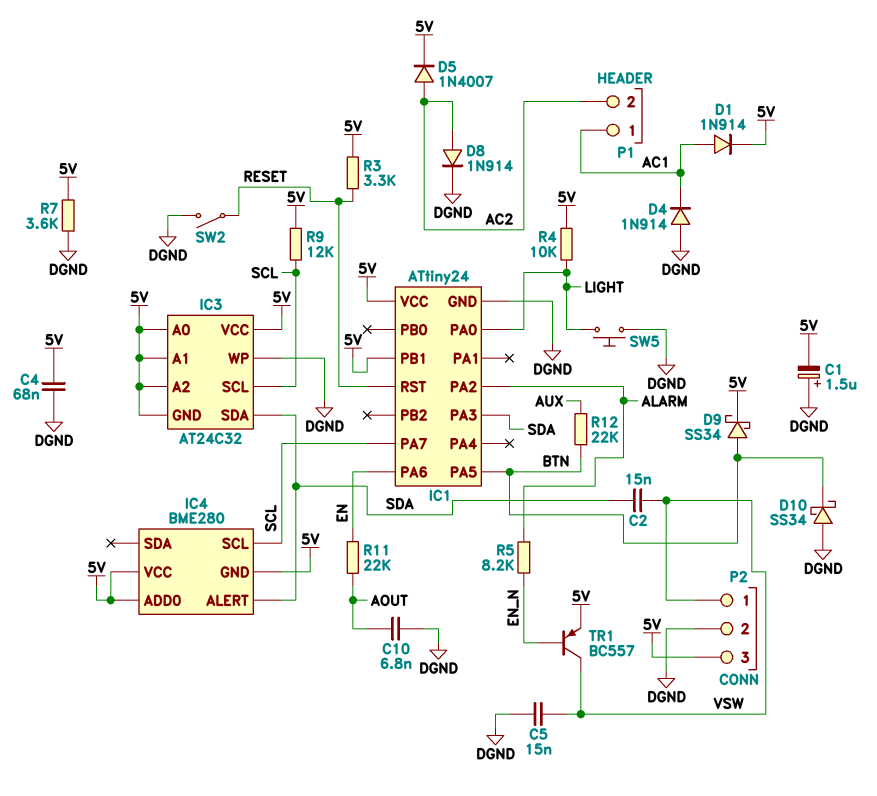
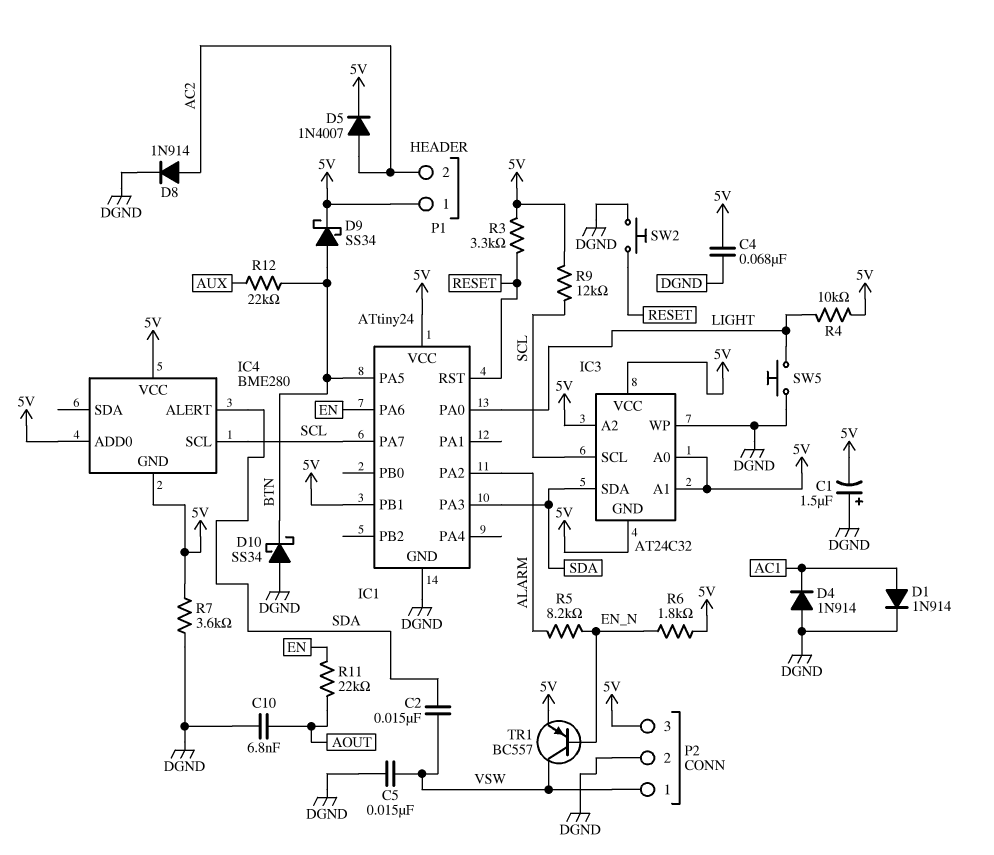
D1: diode 1N914 (A AC1, K 5V) -> diode 1N914 (A AC1, K DGND)
P1 pin 1: AC1 -> 5V
R6: none -> 1.8k (5V, EN_N)
SW2: switch (DGND, RESET) -> button (DGND, RESET)

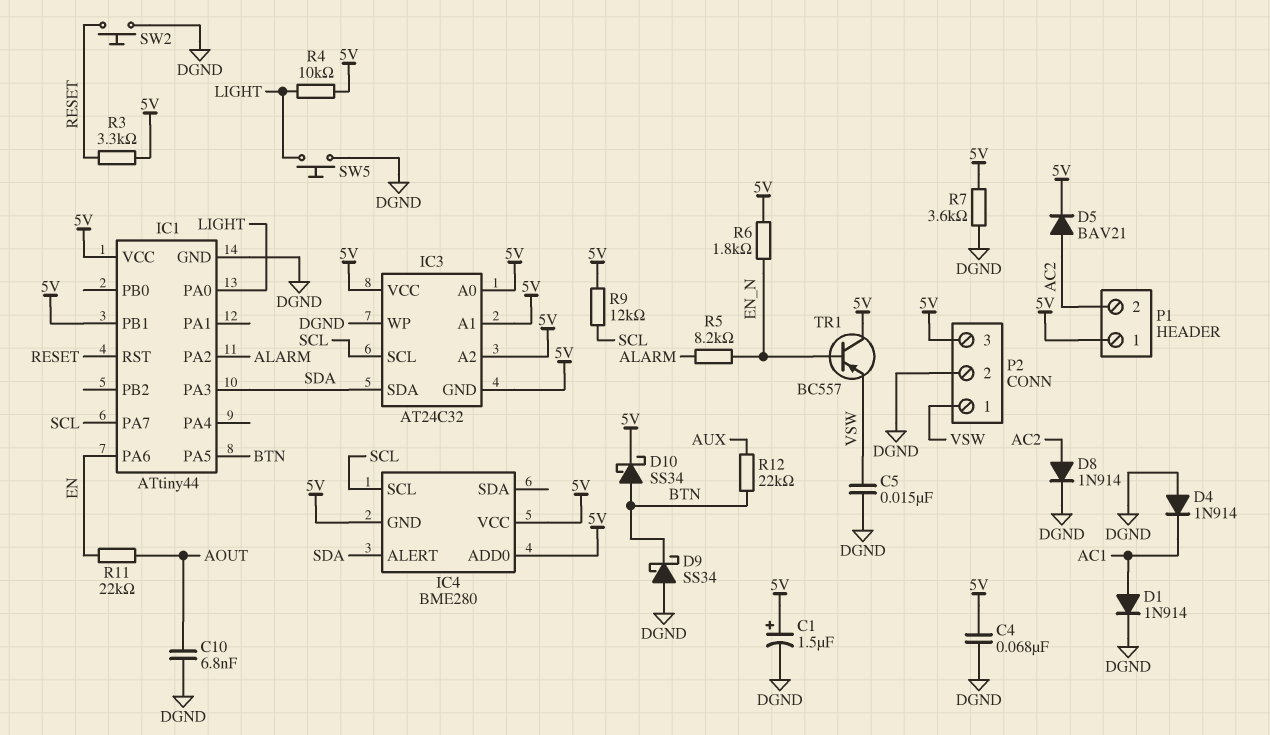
C1: 1.5uF (plus DGND, minus 5V) -> 1.5uF (plus 5V, minus DGND)
C2: 15nF (SDA, VSW) -> none
D5: diode 1N4007 (A AC2, K 5V) -> diode BAV21 (A AC2, K 5V)
D9: schottky SS34 (A BTN, K 5V) -> schottky SS34 (A DGND, K BTN)
D10: schottky SS34 (A DGND, K BTN) -> schottky SS34 (A BTN, K 5V)
IC1: ATtiny24 -> ATtiny44
TR1: PNP BC557 (B EN_N, C VSW, E 5V) -> PNP BC557 (B EN_N, C 5V, E VSW)

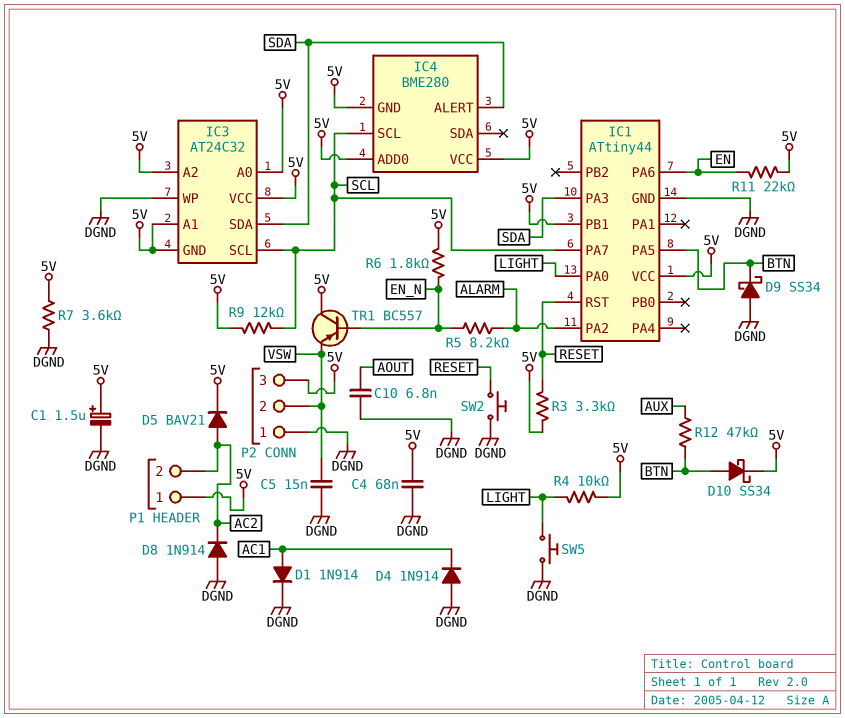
D8: diode 1N914 (A AC2, K DGND) -> diode 1N914 (A DGND, K AC2)
P2 pin 1: VSW -> DGND
P2 pin 2: DGND -> VSW
R11: 22k (AOUT, EN) -> 22k (5V, EN)
R12: 22k (AUX, BTN) -> 47k (AUX, BTN)

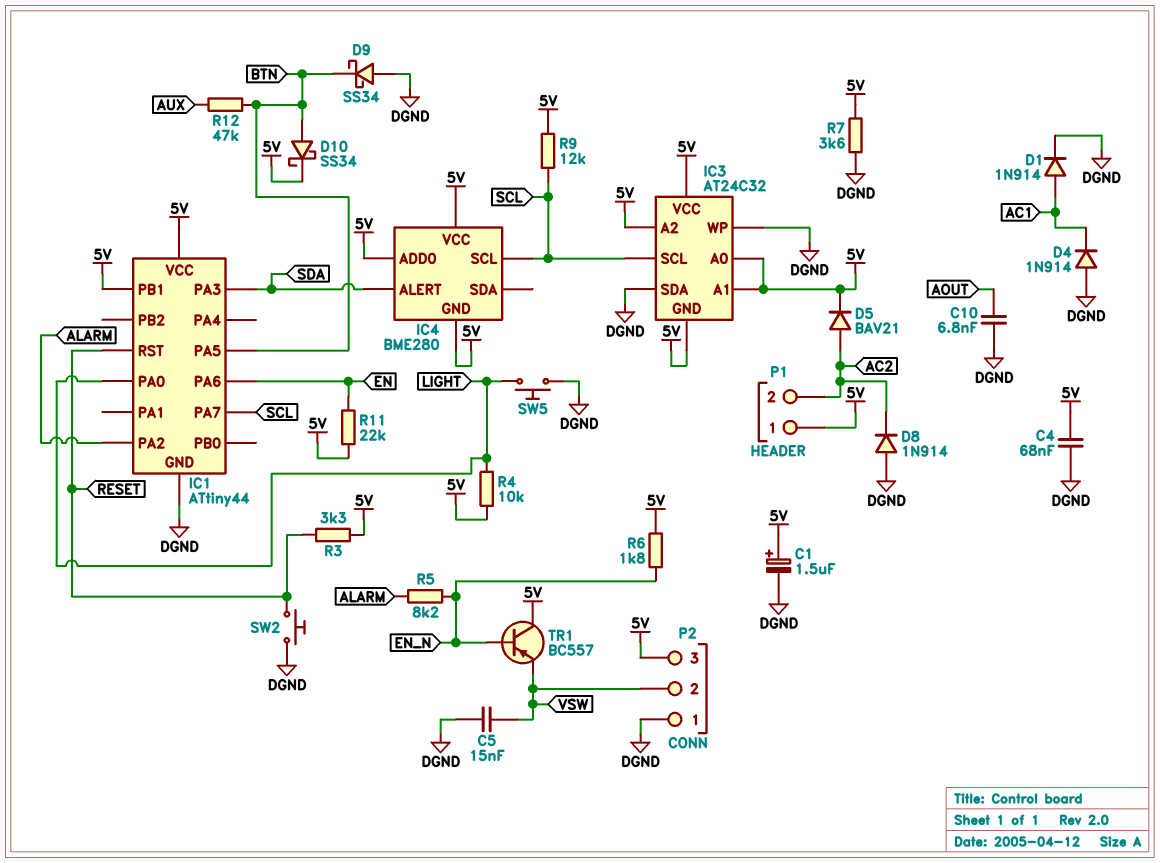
IC3 pin SDA: SDA -> DGND

